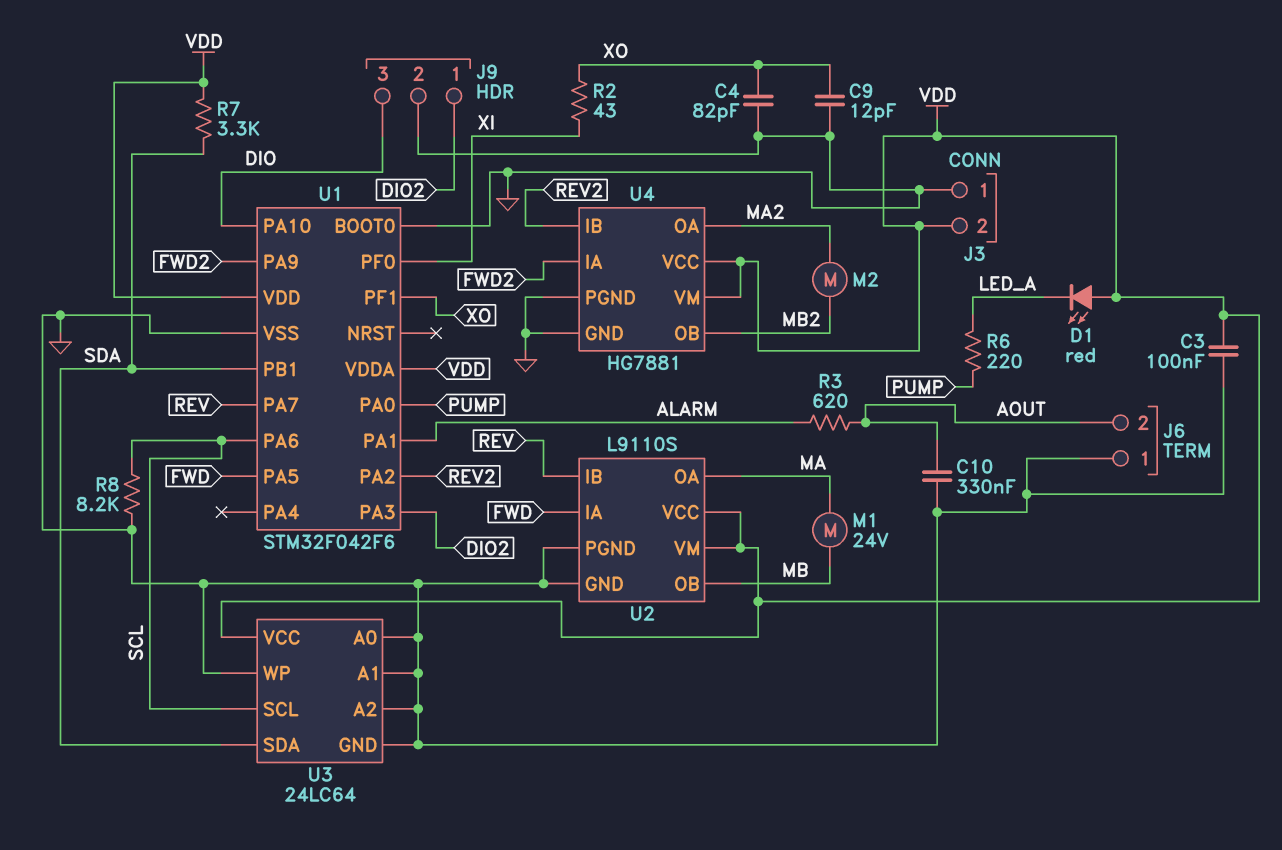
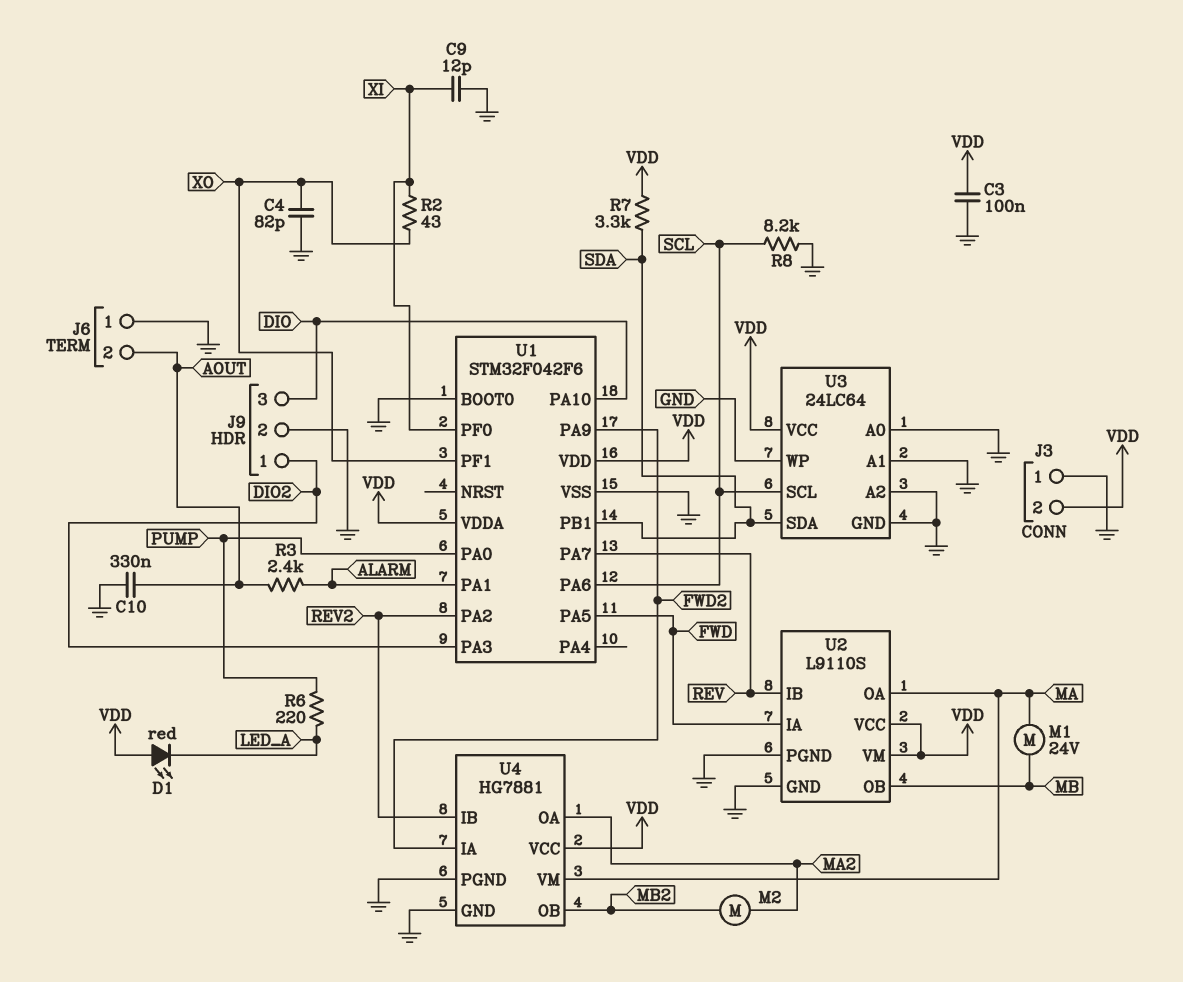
C9: 12pF (GND, XO) -> 12pF (GND, XI)
R3: 620 (ALARM, AOUT) -> 2.4k (ALARM, AOUT)
U4 pin VM: VDD -> MA

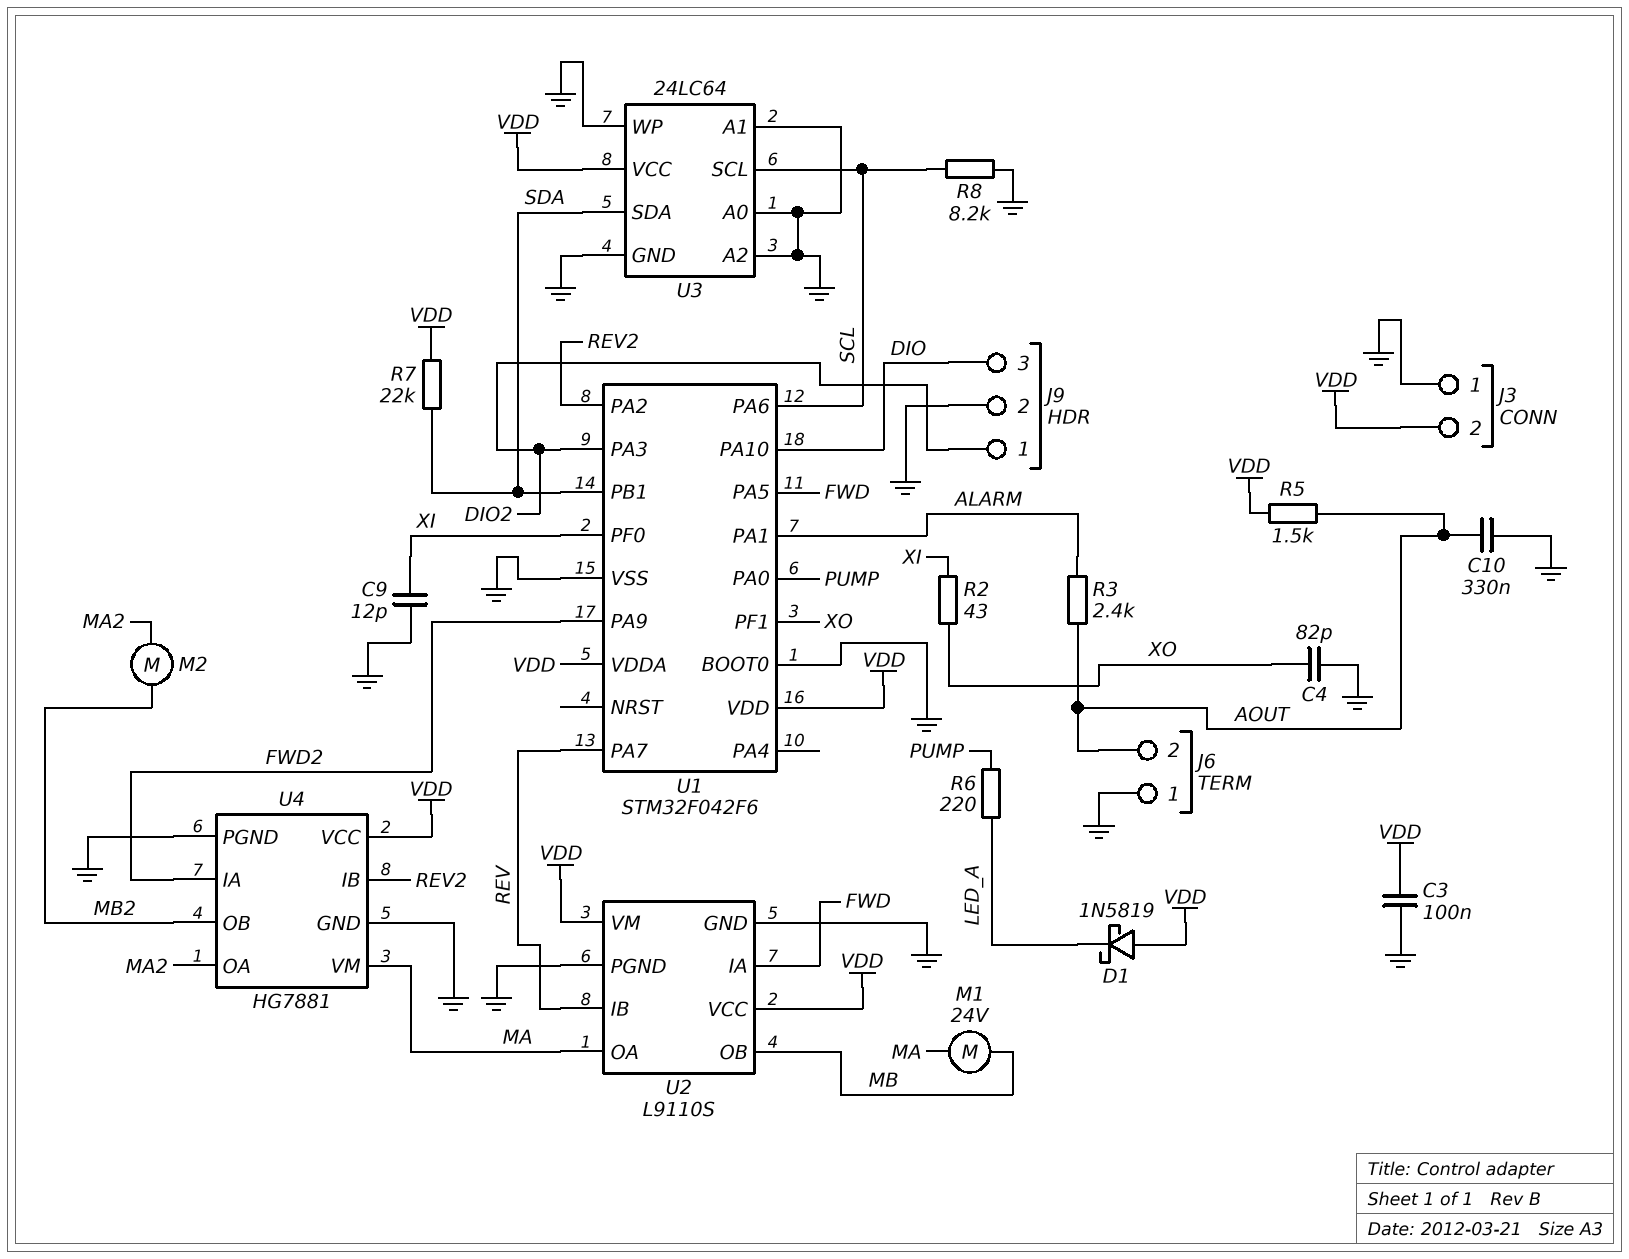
D1: LED red (A VDD, K LED_A) -> schottky 1N5819 (A VDD, K LED_A)
R5: none -> 1.5k (AOUT, VDD)
R7: 3.3k (SDA, VDD) -> 22k (SDA, VDD)

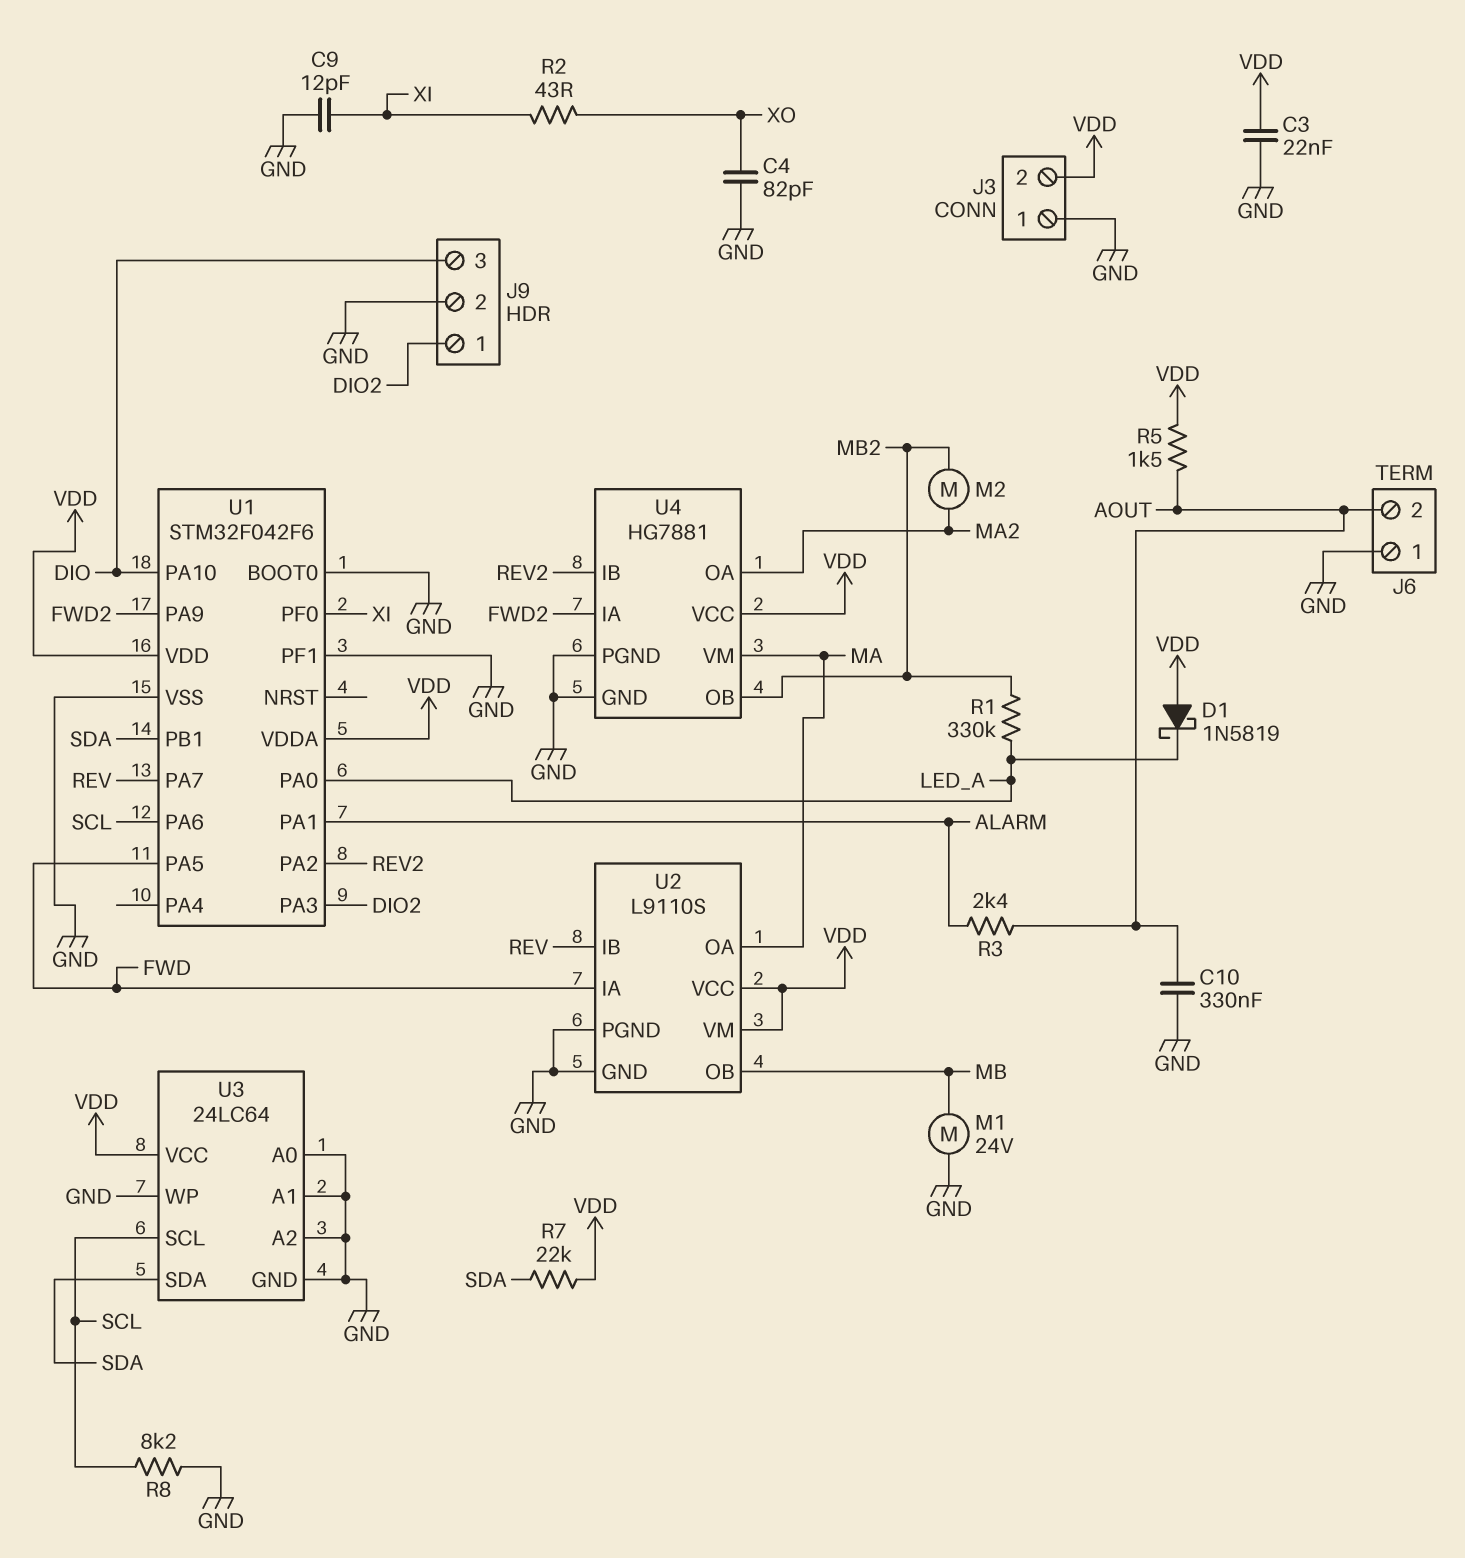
C3: 100nF (GND, VDD) -> 22nF (GND, VDD)
M1: motor 24V (MA, MB) -> motor 24V (GND, MB)
R1: none -> 330k (LED_A, MB2)
R6: 220 (LED_A, PUMP) -> none
U1 pin PA0: PUMP -> LED_A
U1 pin PF1: XO -> GND

